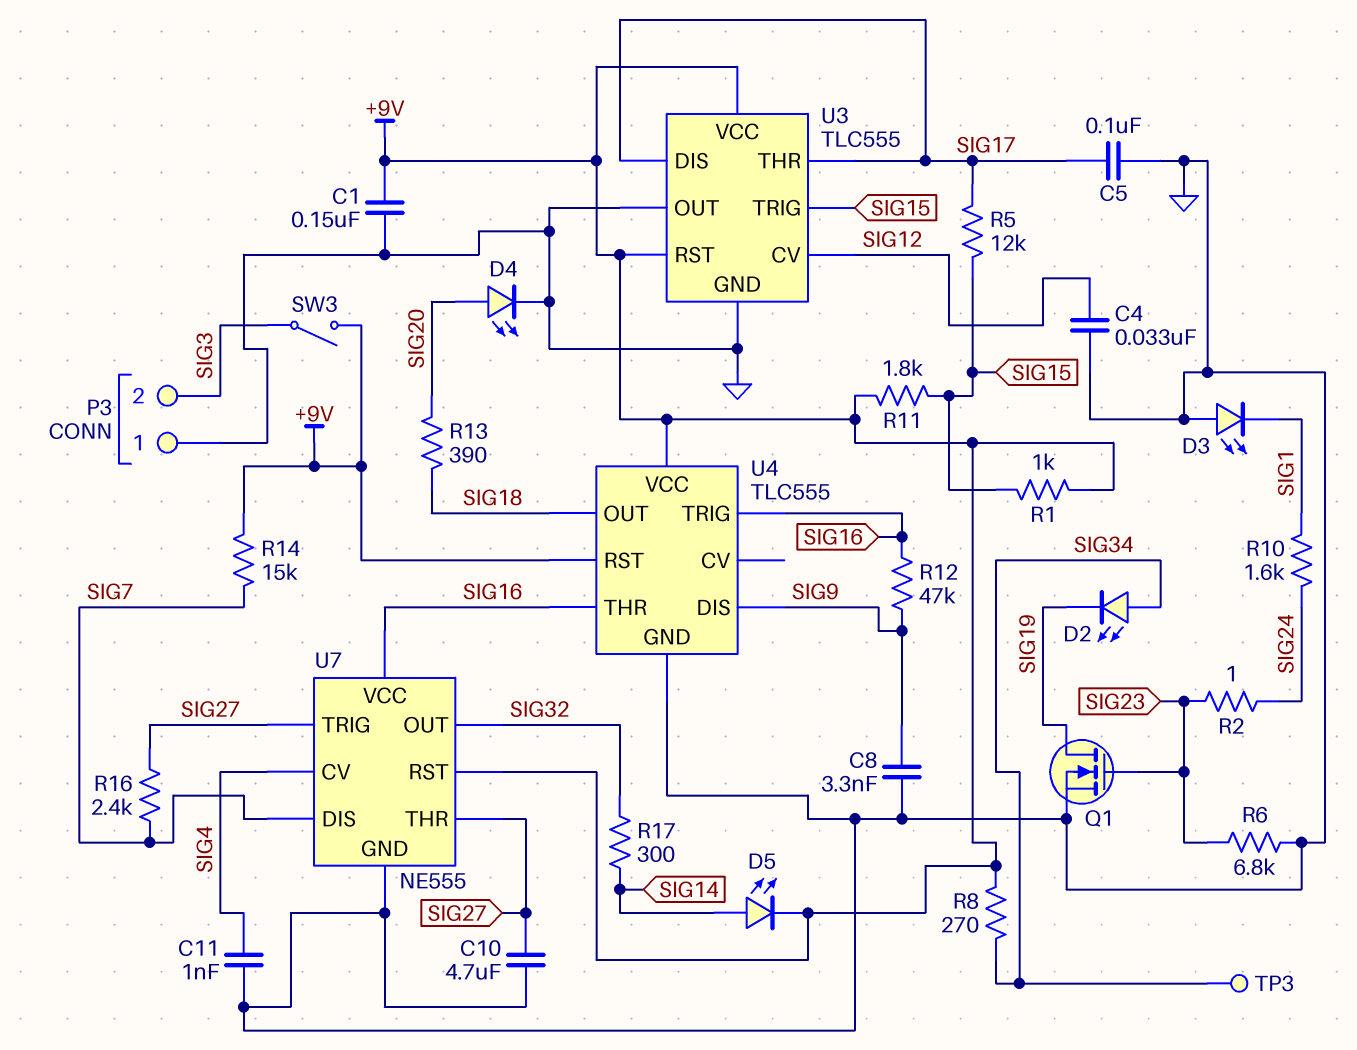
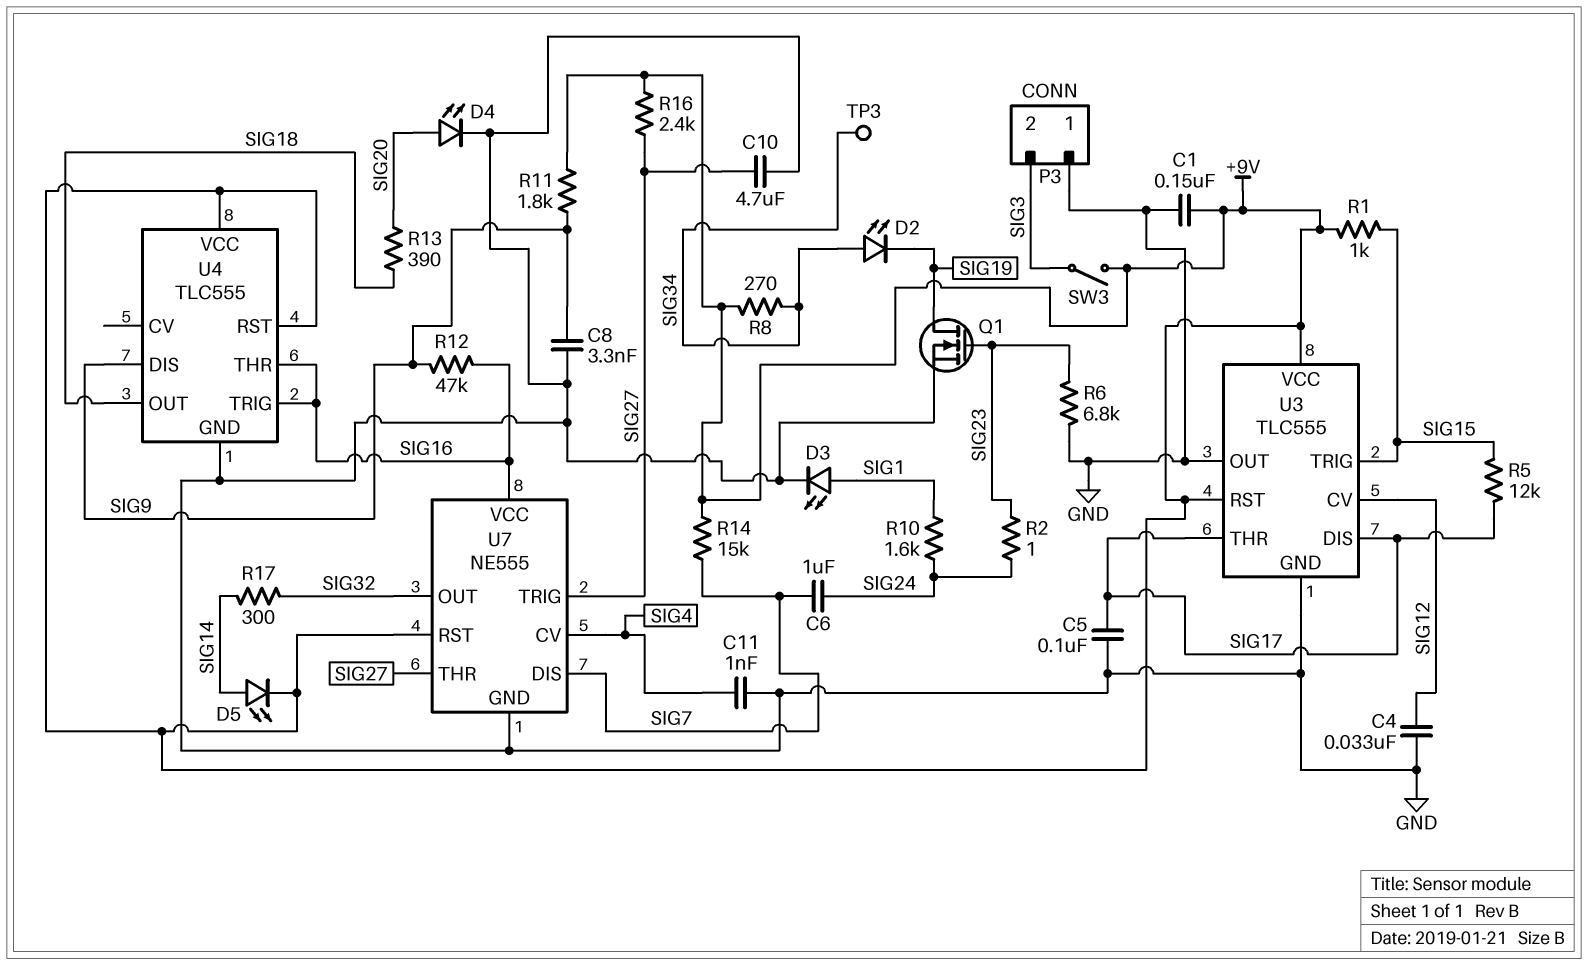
C6: none -> 1uF (SIG7, SIG24)
D3: LED (A GND, K SIG1) -> LED (A SIG1, K GND)
R11: 1.8k (+9V, SIG15) -> 1.8k (+9V, SIG9)
R16: 2.4k (SIG7, SIG27) -> 2.4k (+9V, SIG27)

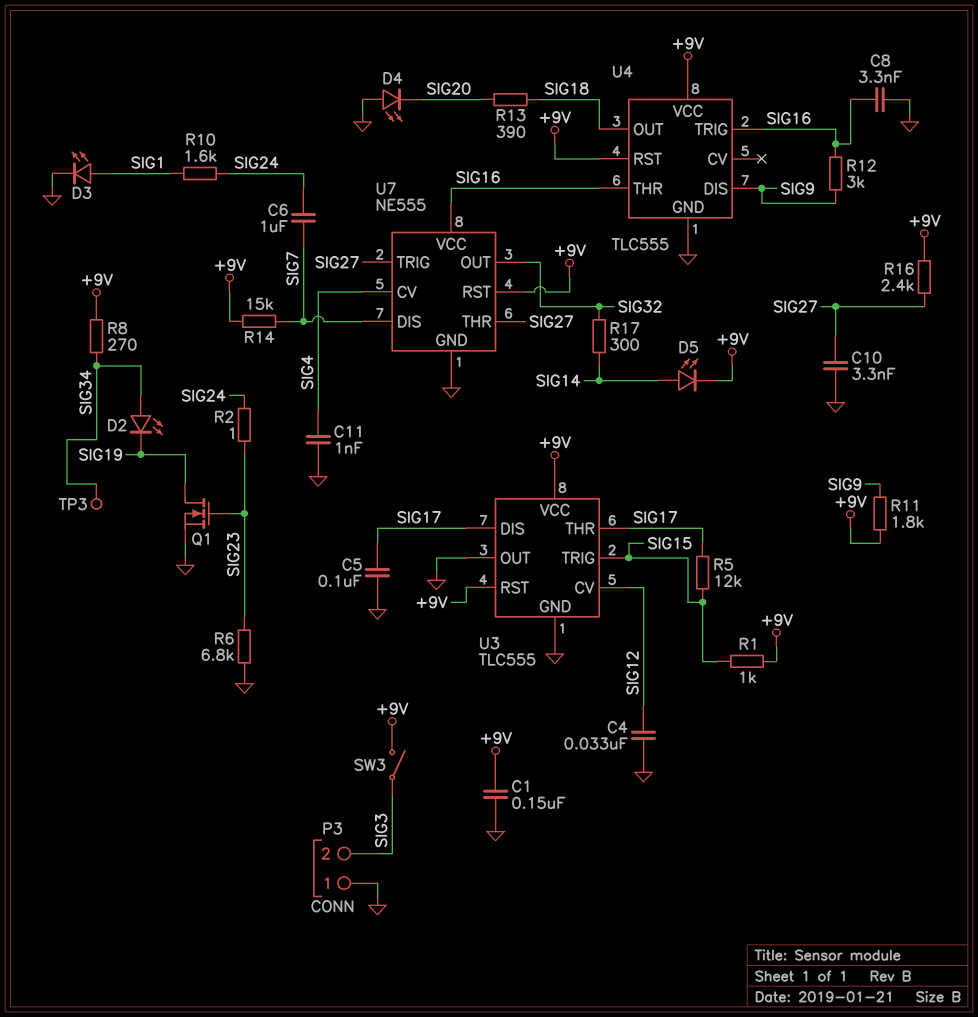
C8: 3.3nF (GND, SIG9) -> 3.3nF (GND, SIG16)
C10: 4.7uF (GND, SIG27) -> 3.3nF (GND, SIG27)
D4: LED (A SIG20, K GND) -> LED (A GND, K SIG20)
R12: 47k (SIG9, SIG16) -> 3k (SIG9, SIG16)

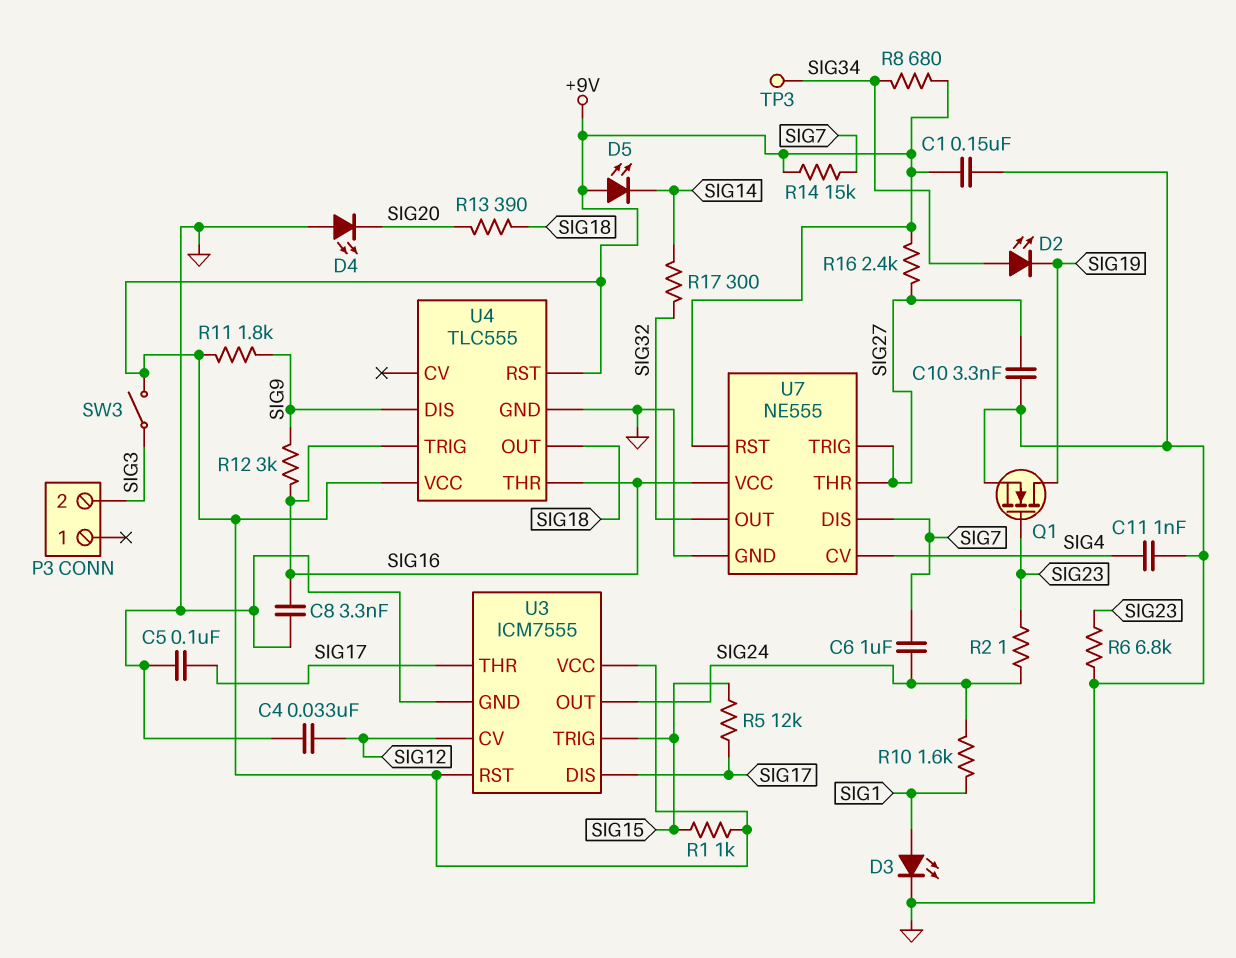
D5: LED (A SIG14, K +9V) -> LED (A +9V, K SIG14)
P3 pin 1: GND -> none
R8: 270 (+9V, SIG34) -> 680 (+9V, SIG34)
U3: TLC555 -> ICM7555
U3 pin OUT: GND -> SIG24

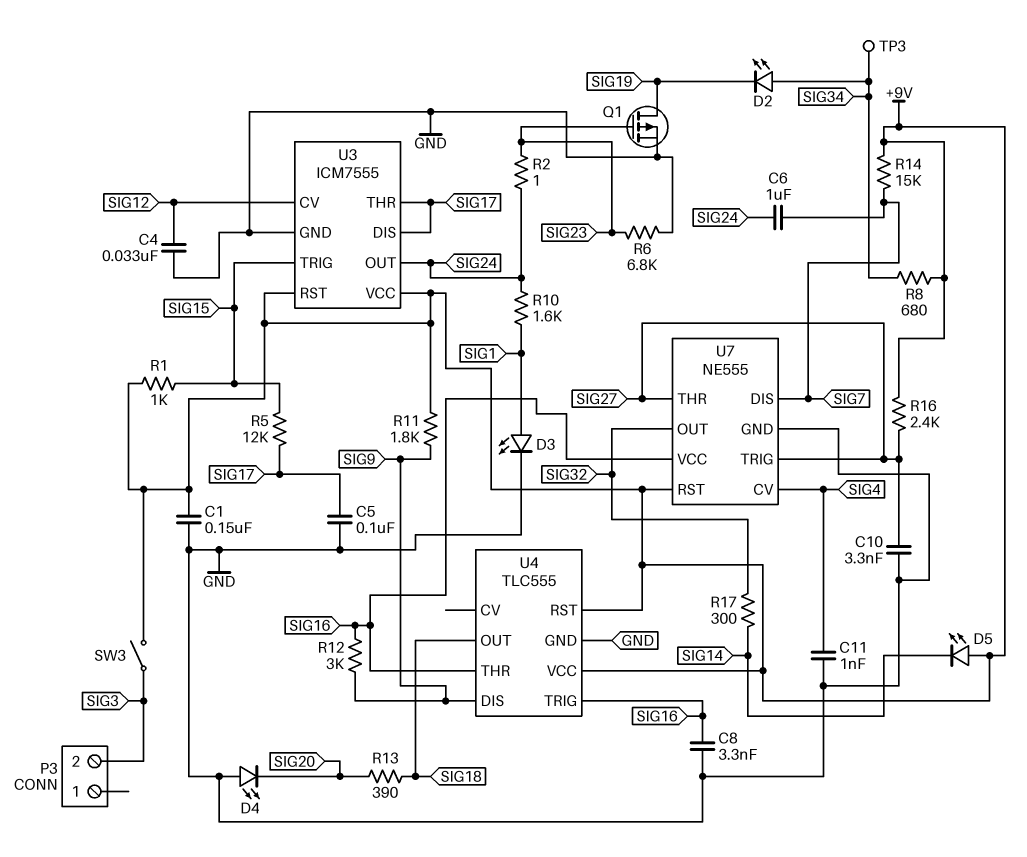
Q1: NMOS (G SIG23, D SIG19, S GND) -> PMOS (G SIG23, D SIG19, S GND)

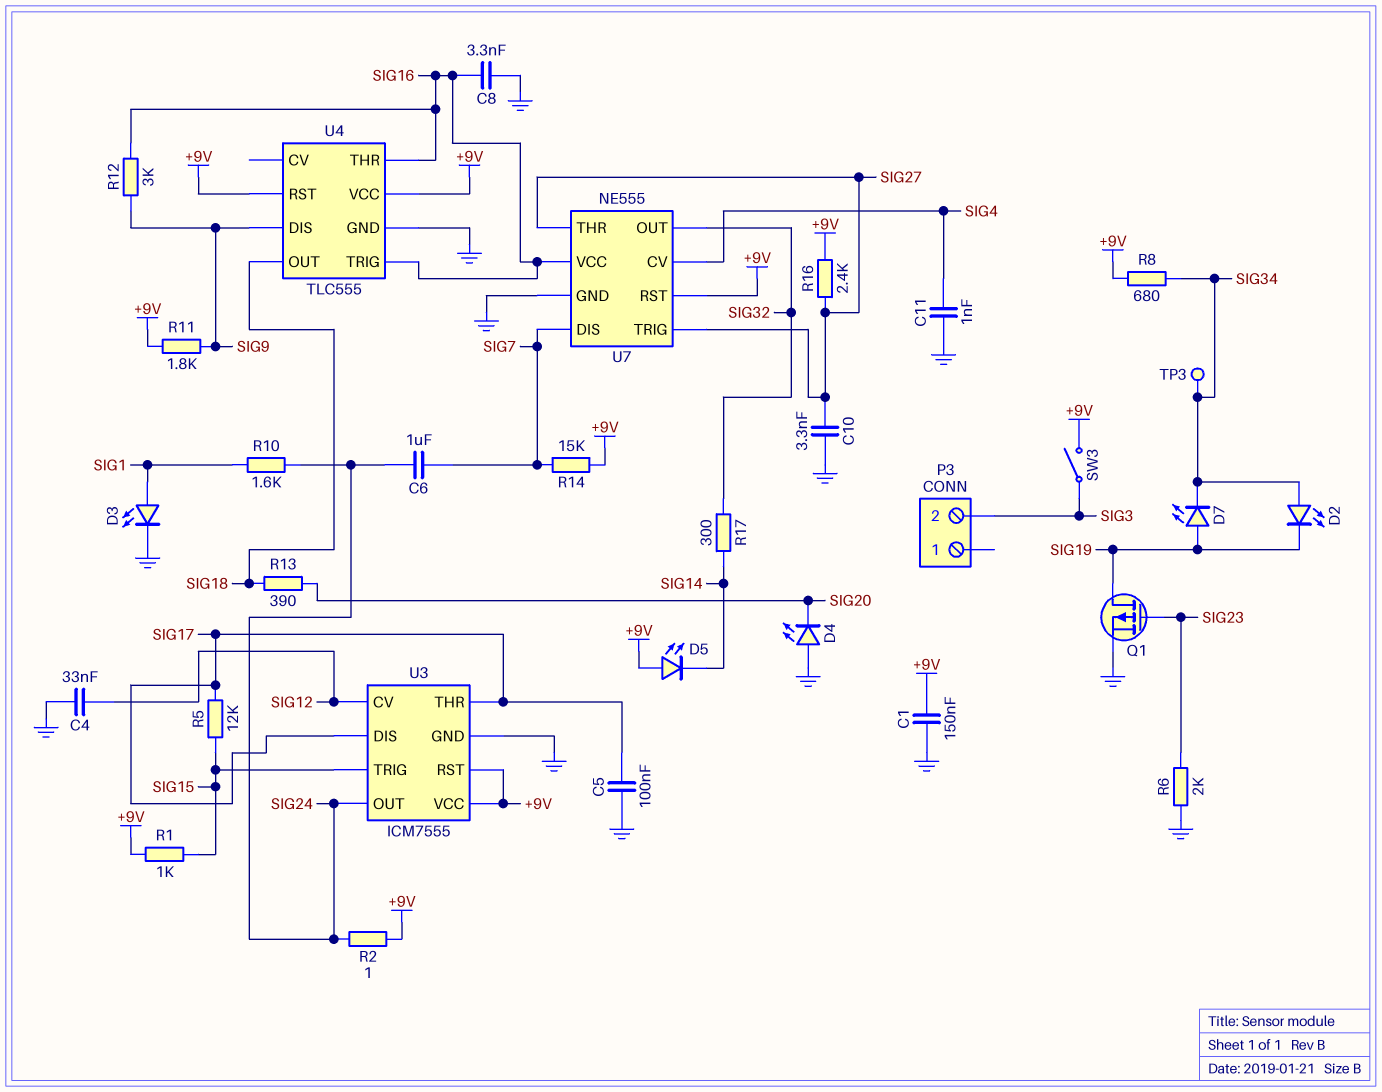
D7: none -> LED (A SIG19, K SIG34)
R2: 1 (SIG23, SIG24) -> 1 (+9V, SIG24)
R6: 6.8k (GND, SIG23) -> 2k (GND, SIG23)

